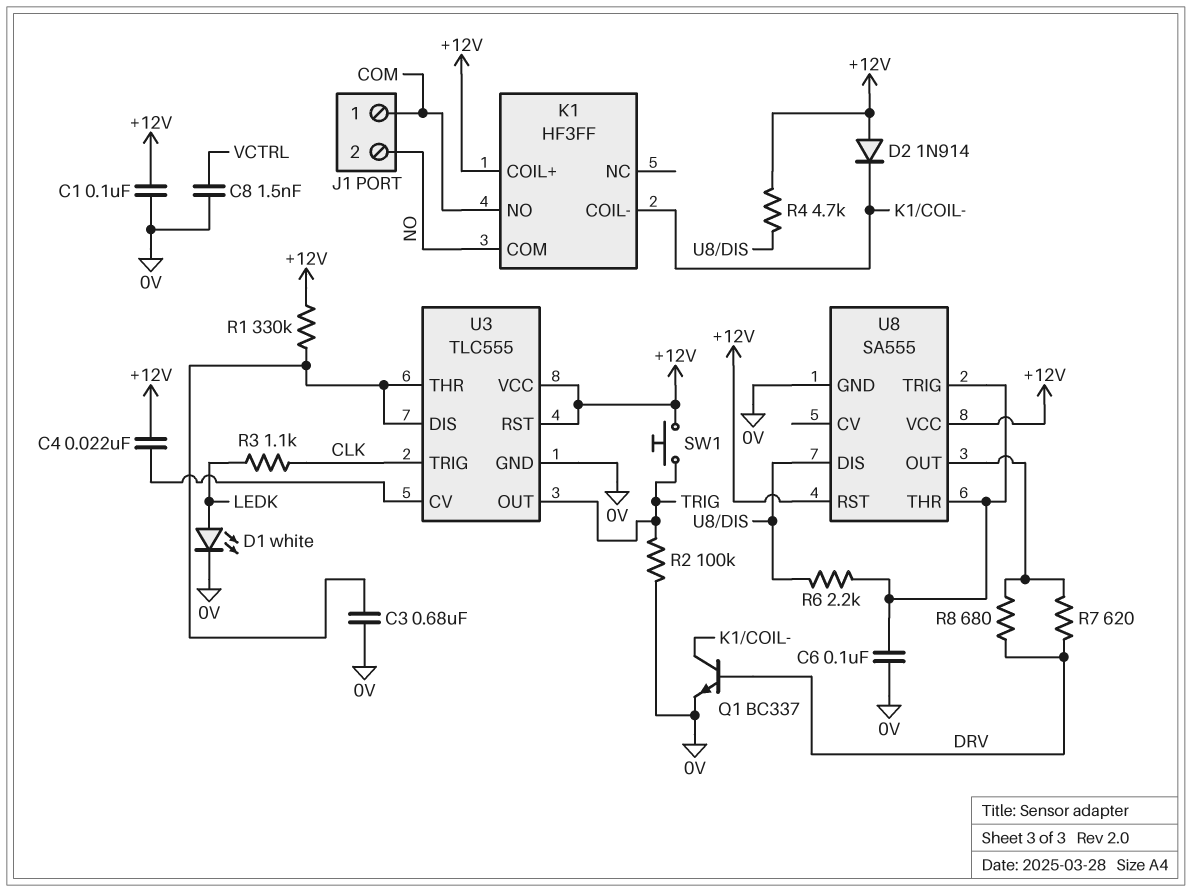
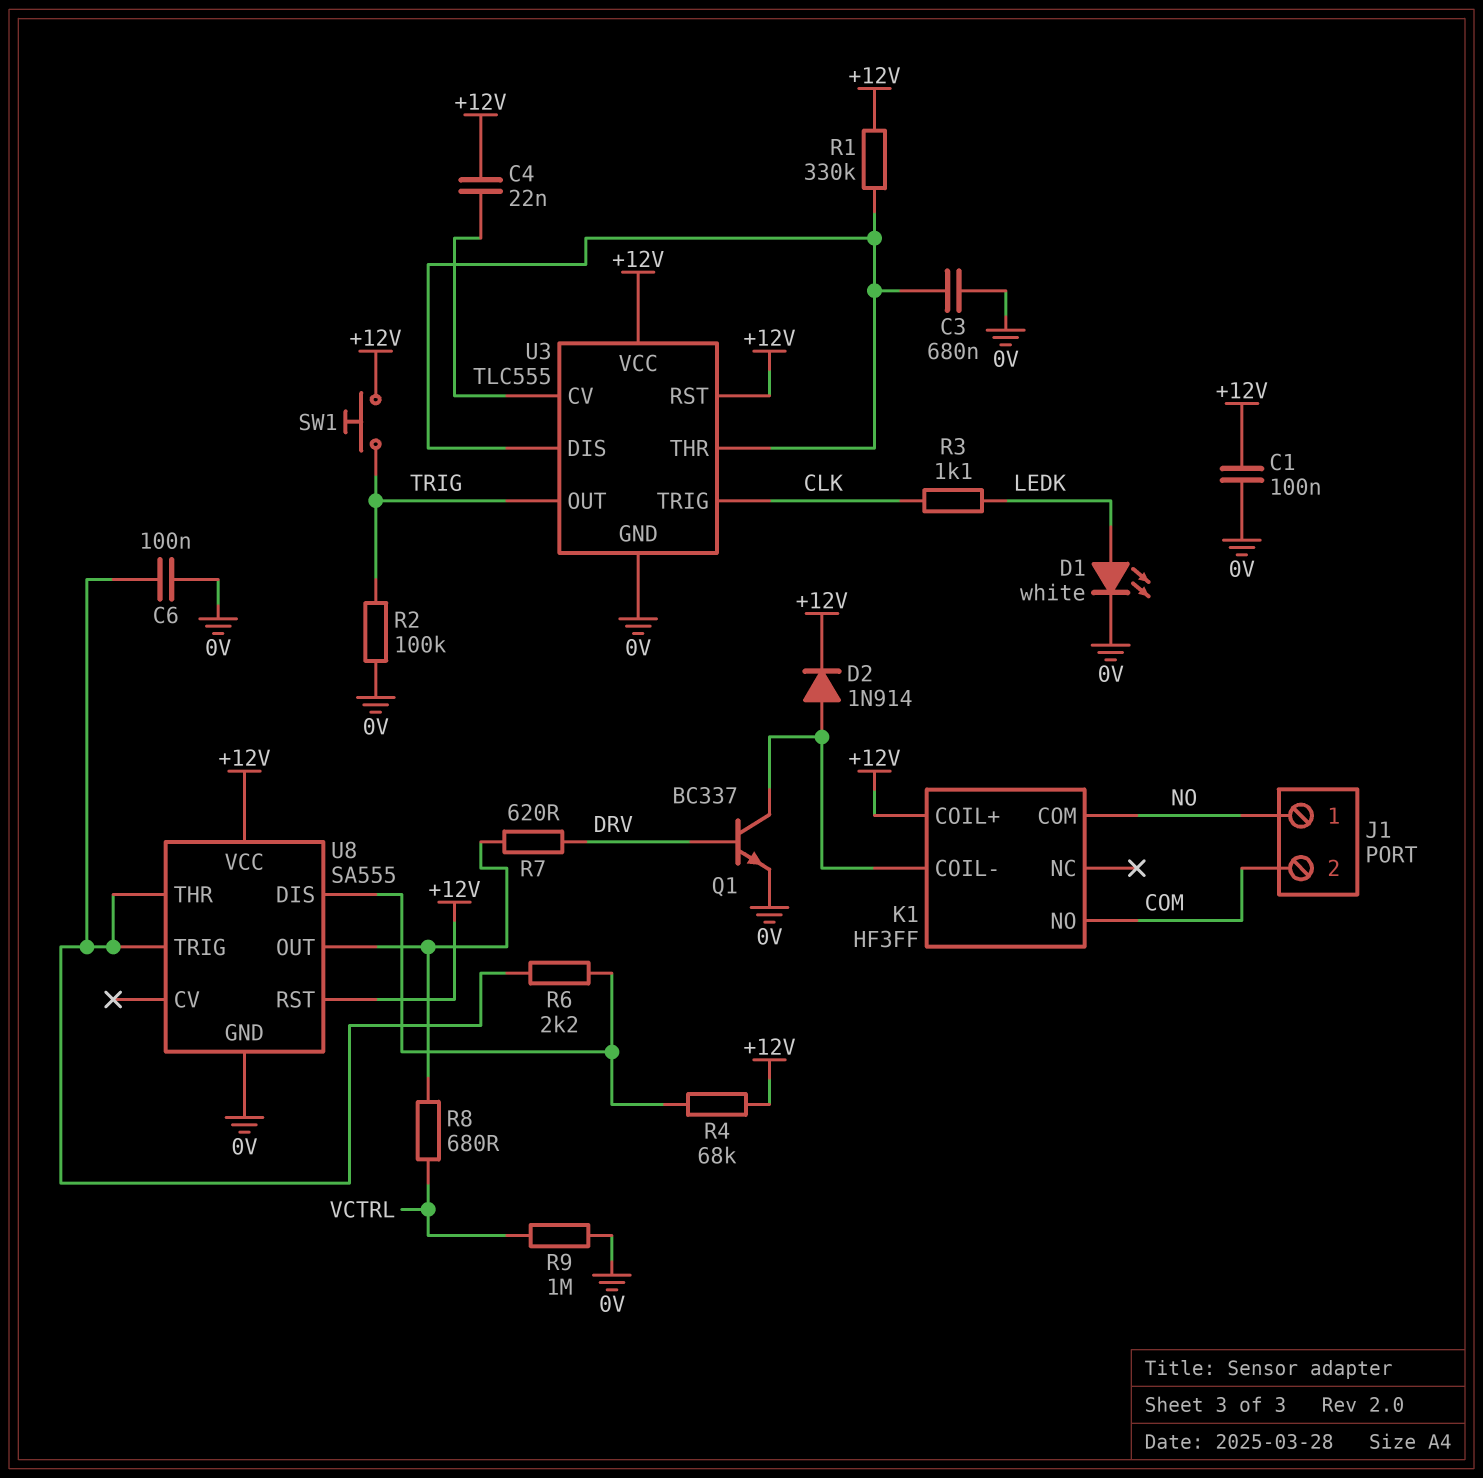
C8: 1.5nF (0V, VCTRL) -> none
D2: diode 1N914 (A +12V, K K1/COIL-) -> diode 1N914 (A K1/COIL-, K +12V)
J1 pin 1: COM -> NO
J1 pin 2: NO -> COM
R4: 4.7k (+12V, U8/DIS) -> 68k (+12V, U8/DIS)
R8: 680 (DRV, U8/OUT) -> 680 (U8/OUT, VCTRL)
R9: none -> 1M (0V, VCTRL)

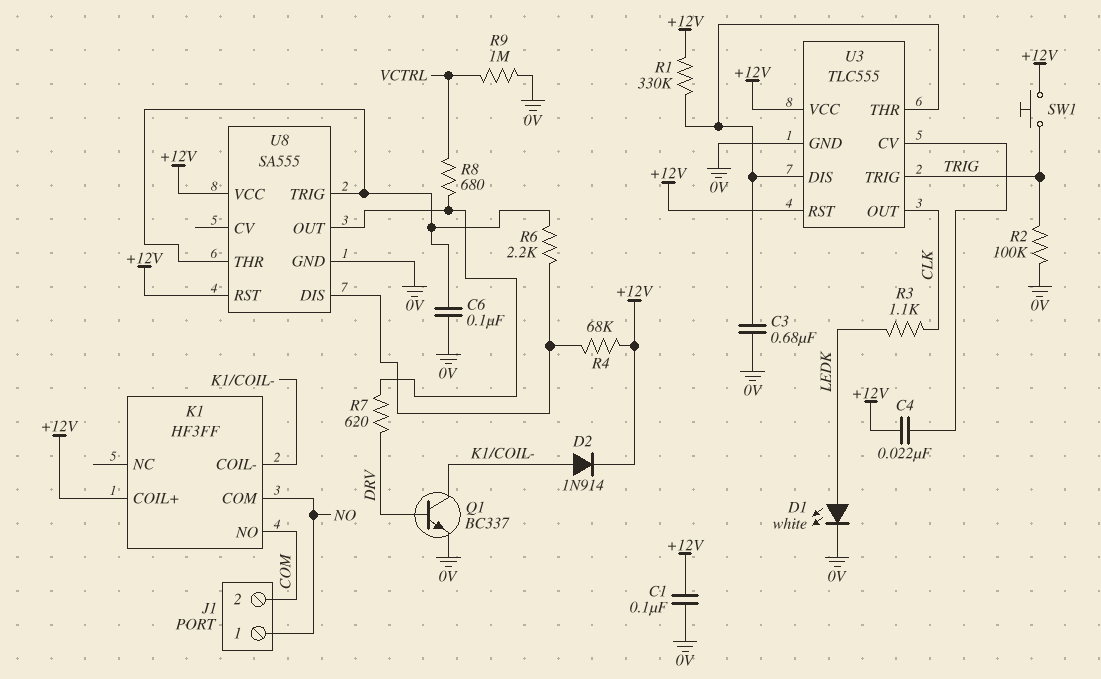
U3 pin OUT: TRIG -> CLK
U3 pin TRIG: CLK -> TRIG

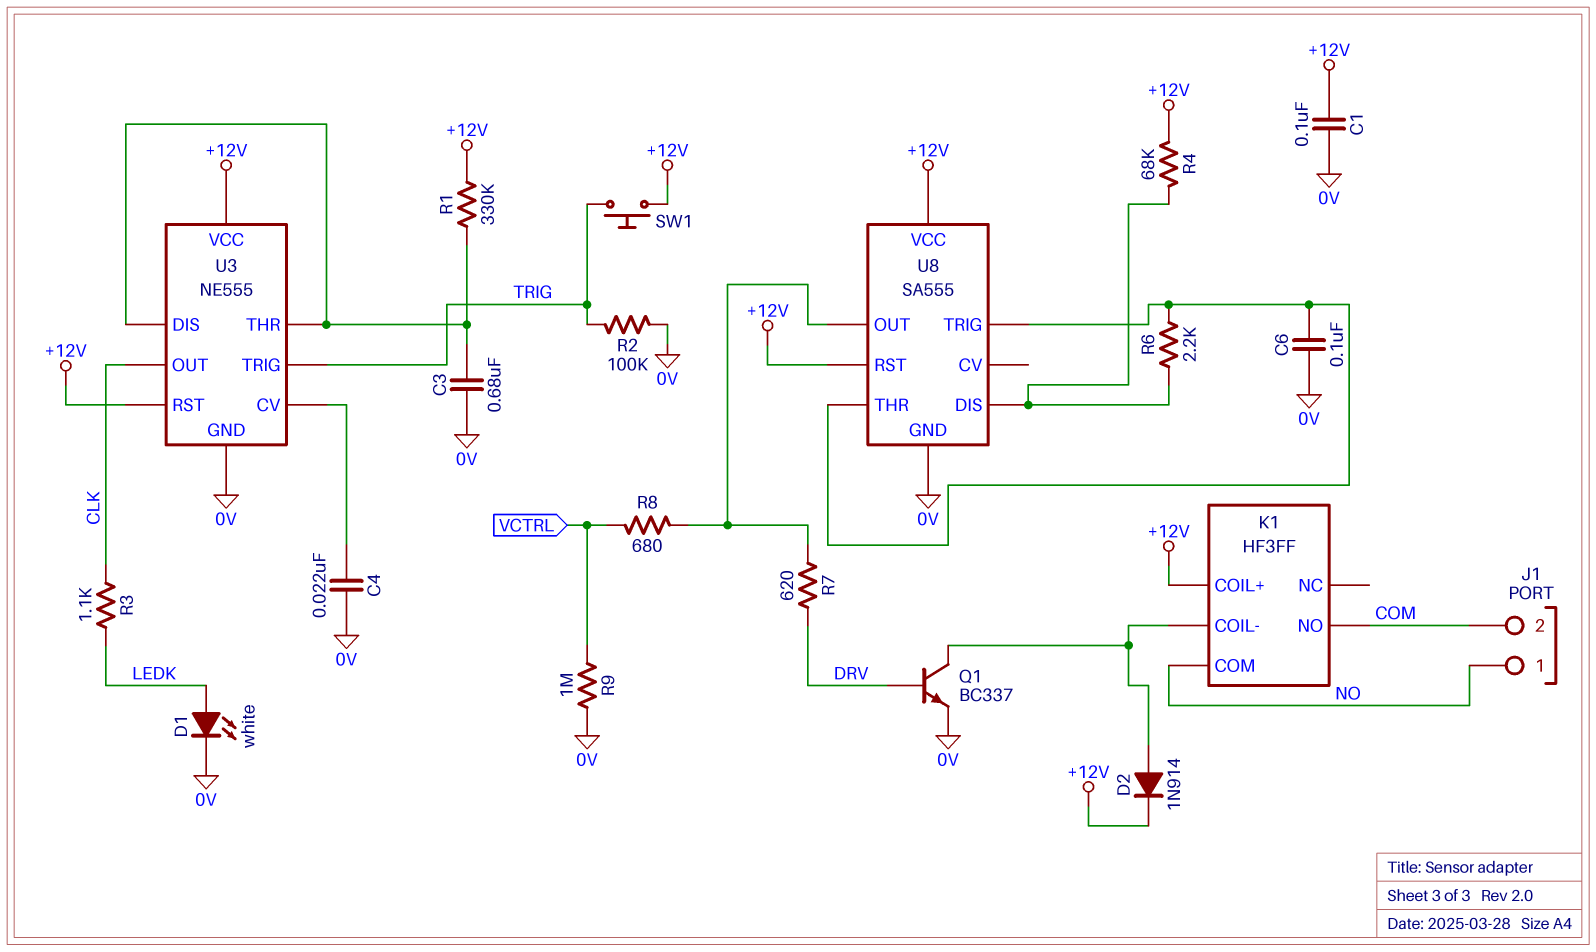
C4: 22nF (+12V, U3/CV) -> 22nF (0V, U3/CV)
U3: TLC555 -> NE555

